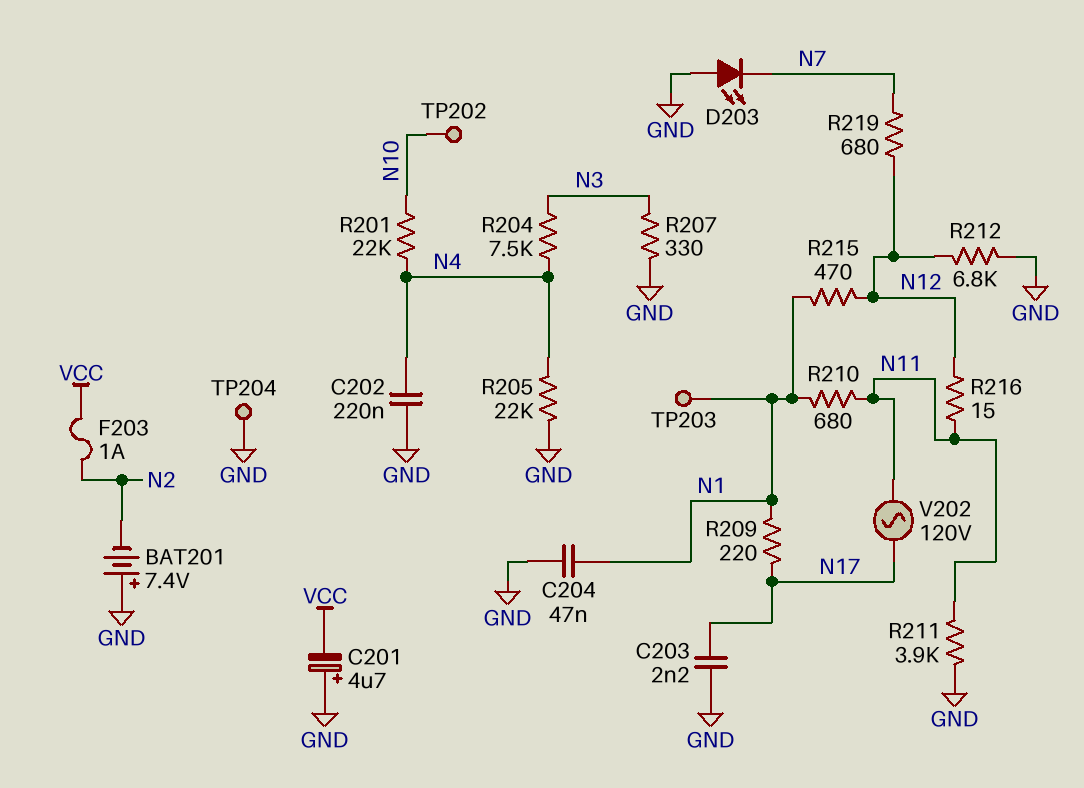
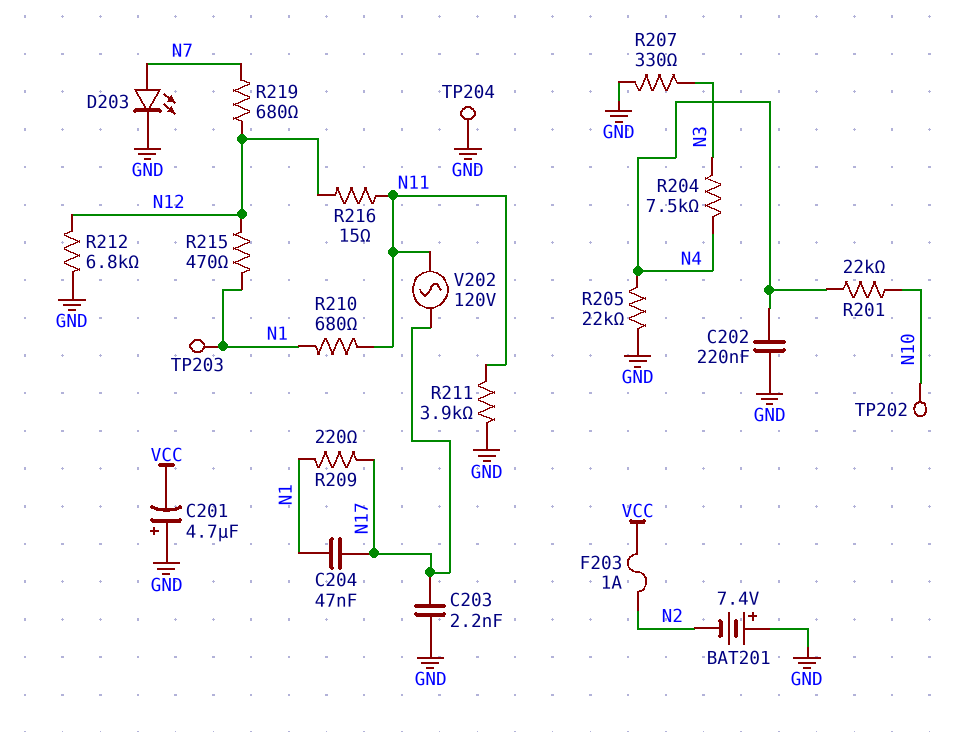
C204: 47nF (GND, N1) -> 47nF (N1, N17)
D203: LED (A GND, K N7) -> LED (A N7, K GND)

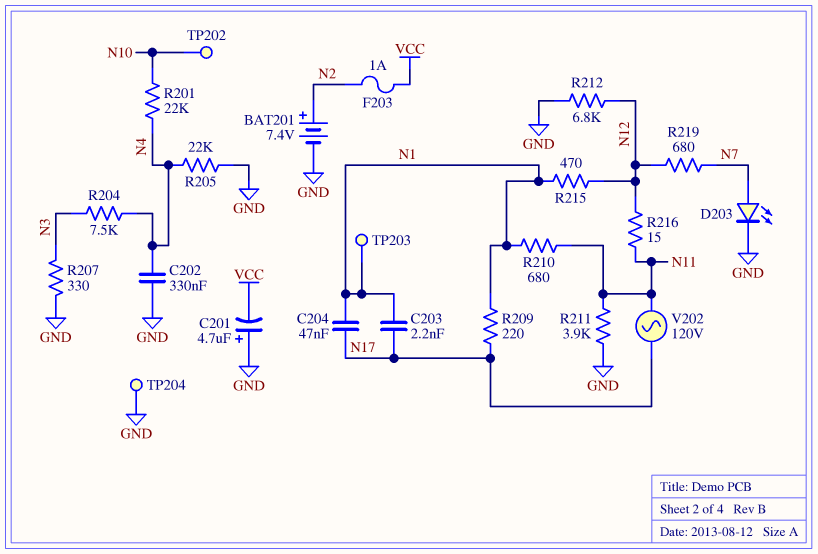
BAT201: 7.4V (plus GND, minus N2) -> 7.4V (plus N2, minus GND)
C202: 220nF (GND, N4) -> 330nF (GND, N4)
C203: 2.2nF (GND, N17) -> 2.2nF (N1, N17)

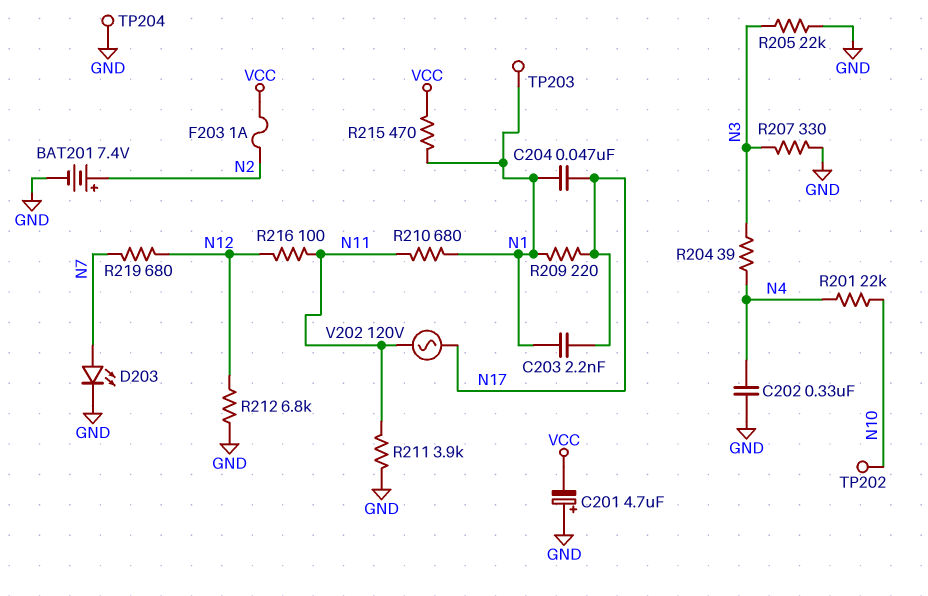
R204: 7.5k (N3, N4) -> 39 (N3, N4)
R205: 22k (GND, N4) -> 22k (GND, N3)
R215: 470 (N1, N12) -> 470 (N1, VCC)
R216: 15 (N11, N12) -> 100 (N11, N12)

